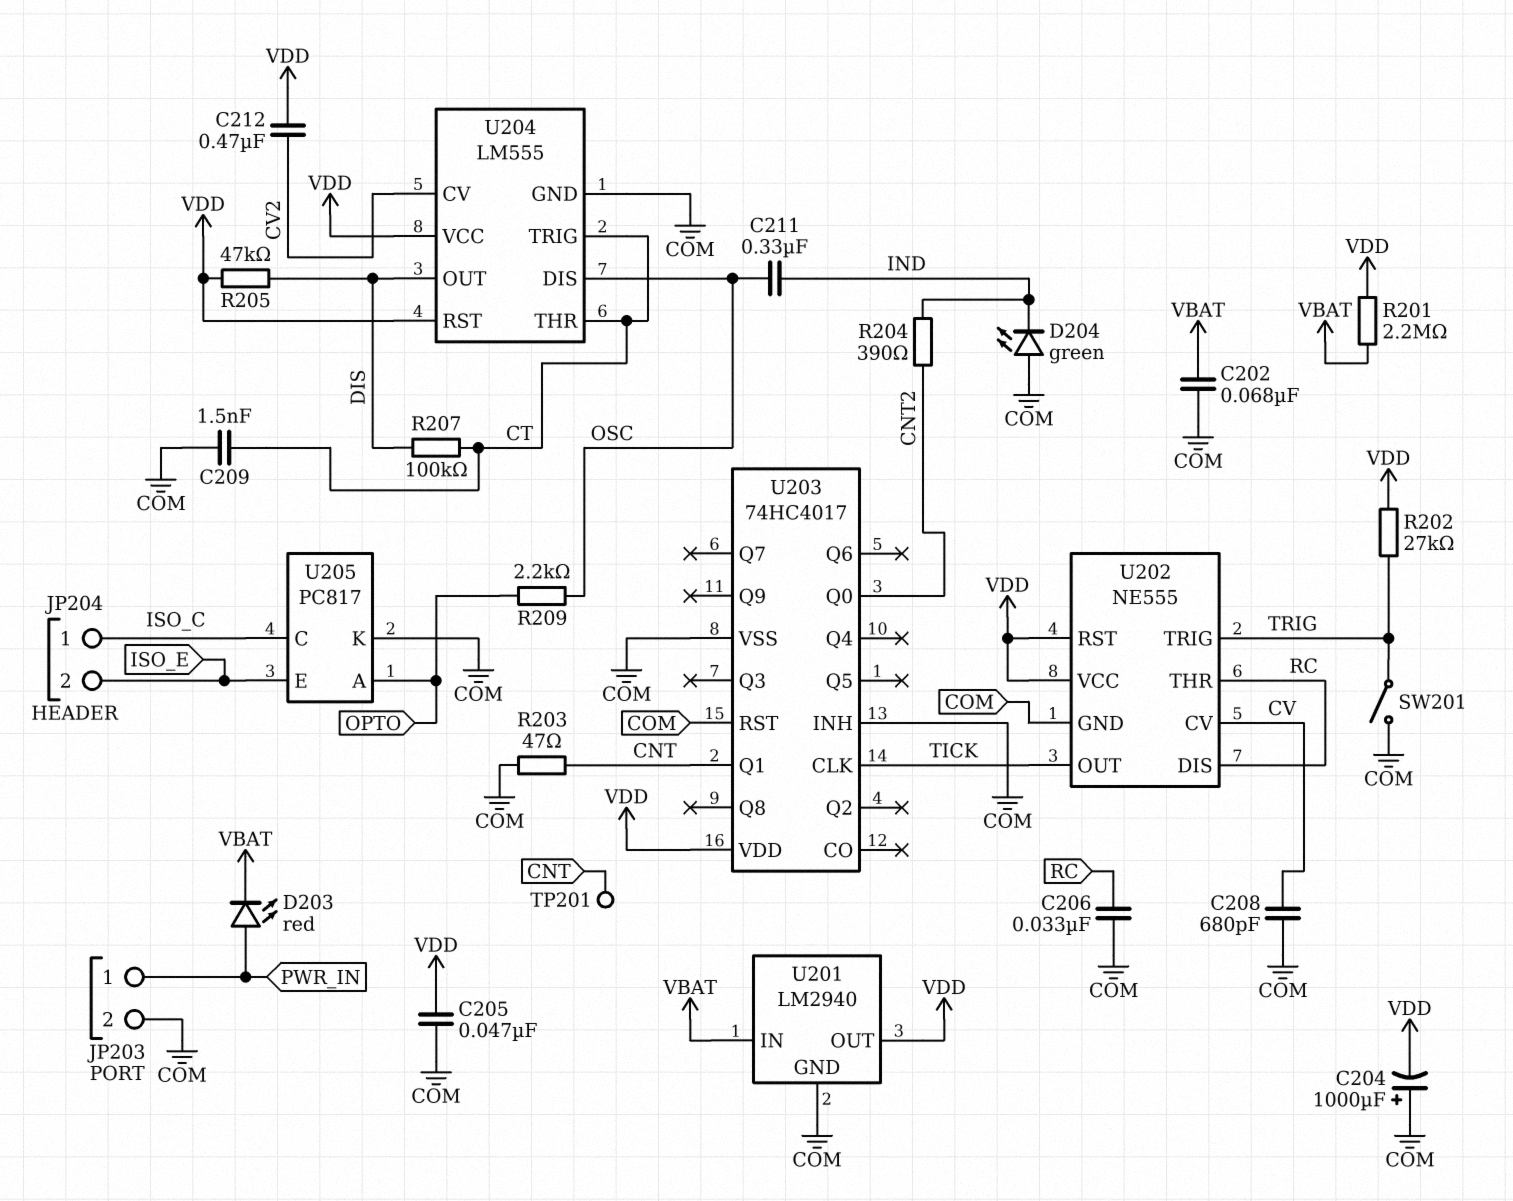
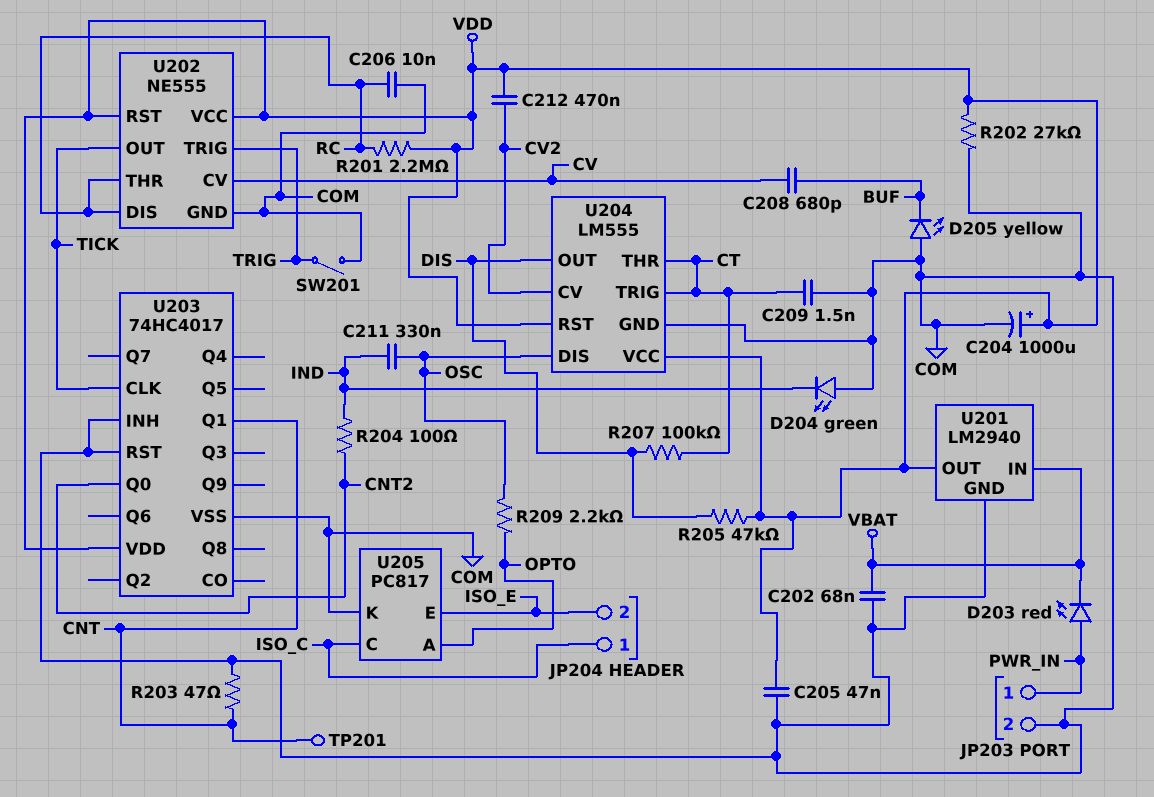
C204: 1000uF (plus COM, minus VDD) -> 1000uF (plus VDD, minus COM)
C206: 33nF (COM, RC) -> 10nF (COM, RC)
C208: 680pF (COM, CV) -> 680pF (BUF, CV)
D205: none -> LED yellow (A COM, K BUF)
R201: 2.2M (VBAT, VDD) -> 2.2M (RC, VDD)
R202: 27k (TRIG, VDD) -> 27k (COM, VDD)
R204: 390 (CNT2, IND) -> 100 (CNT2, IND)

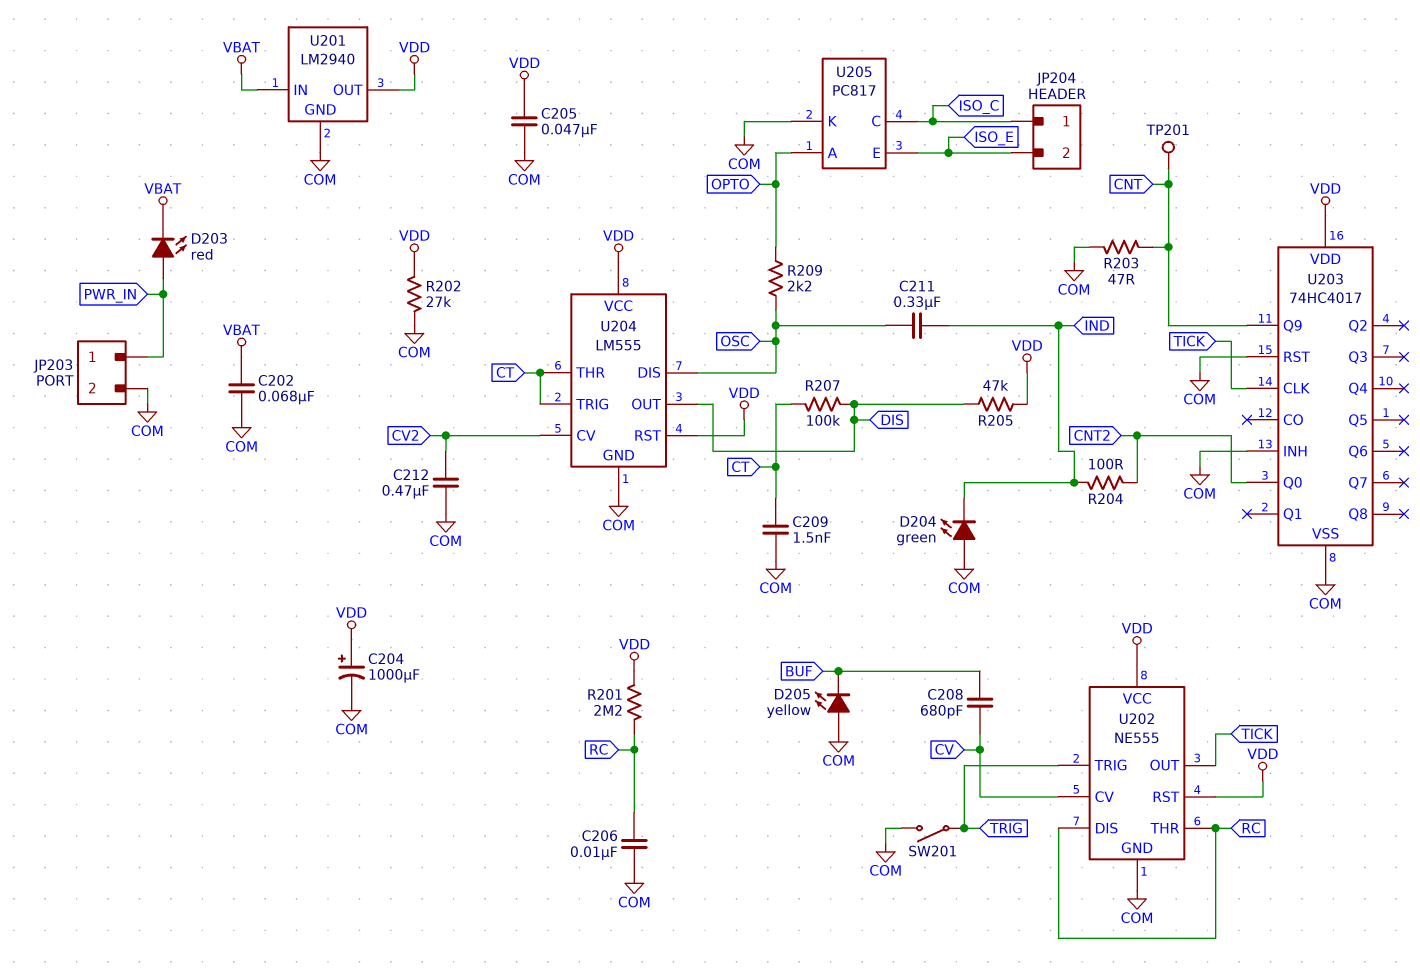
C212: 470nF (CV2, VDD) -> 470nF (COM, CV2)
U203 pin Q1: CNT -> none
U203 pin Q9: none -> CNT

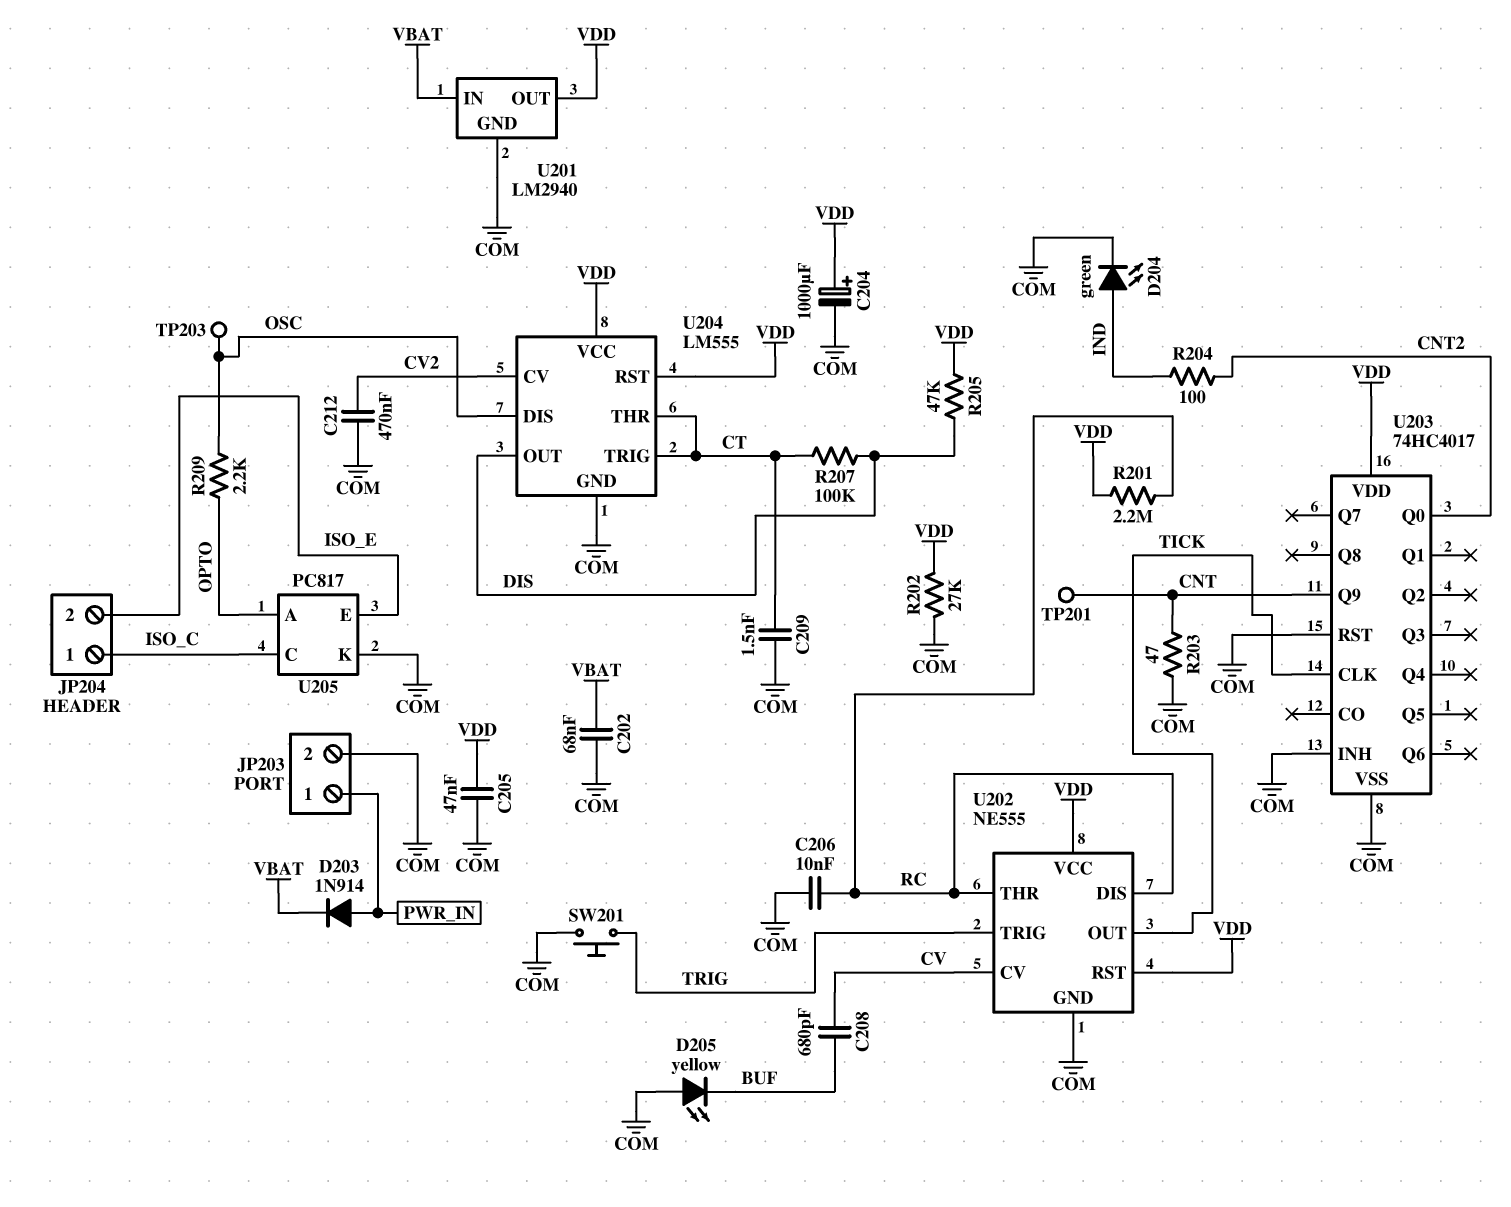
C211: 330nF (IND, OSC) -> none
D203: LED red (A PWR_IN, K VBAT) -> diode 1N914 (A PWR_IN, K VBAT)
D204: LED green (A COM, K IND) -> LED green (A IND, K COM)
SW201: switch (COM, TRIG) -> button (COM, TRIG)
TP203: none -> test point (OSC)

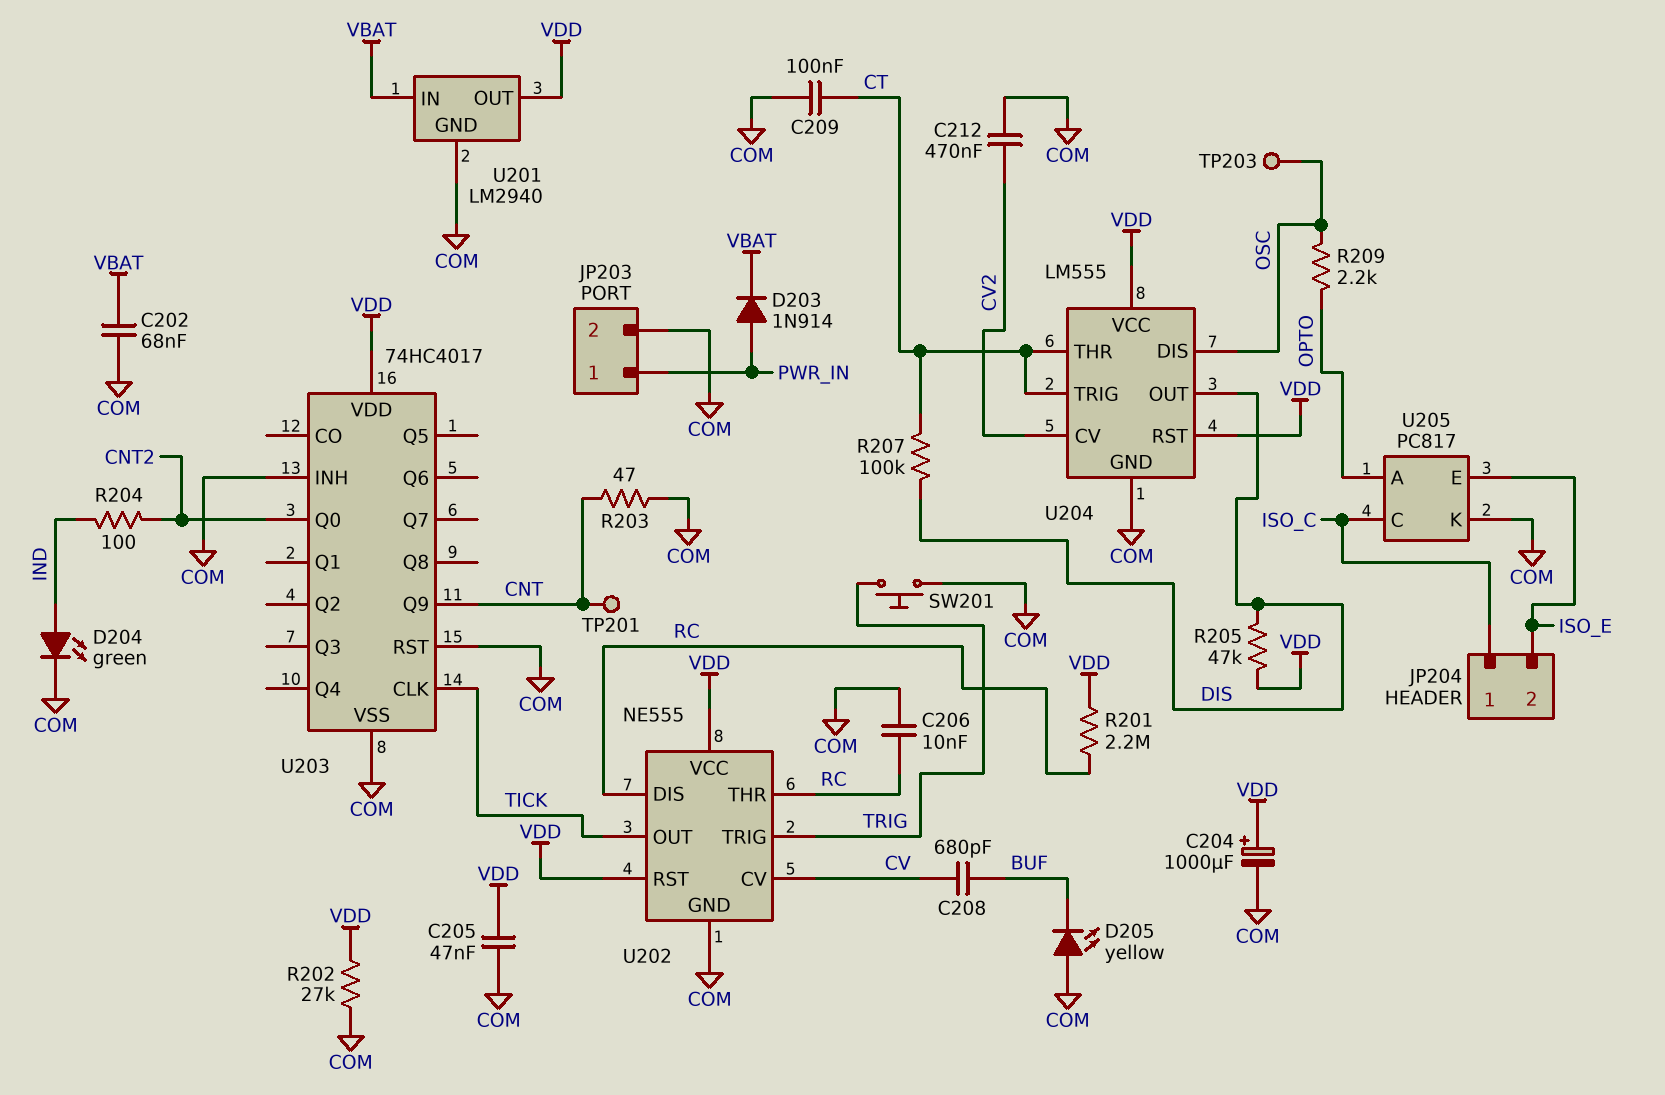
C209: 1.5nF (COM, CT) -> 100nF (COM, CT)

